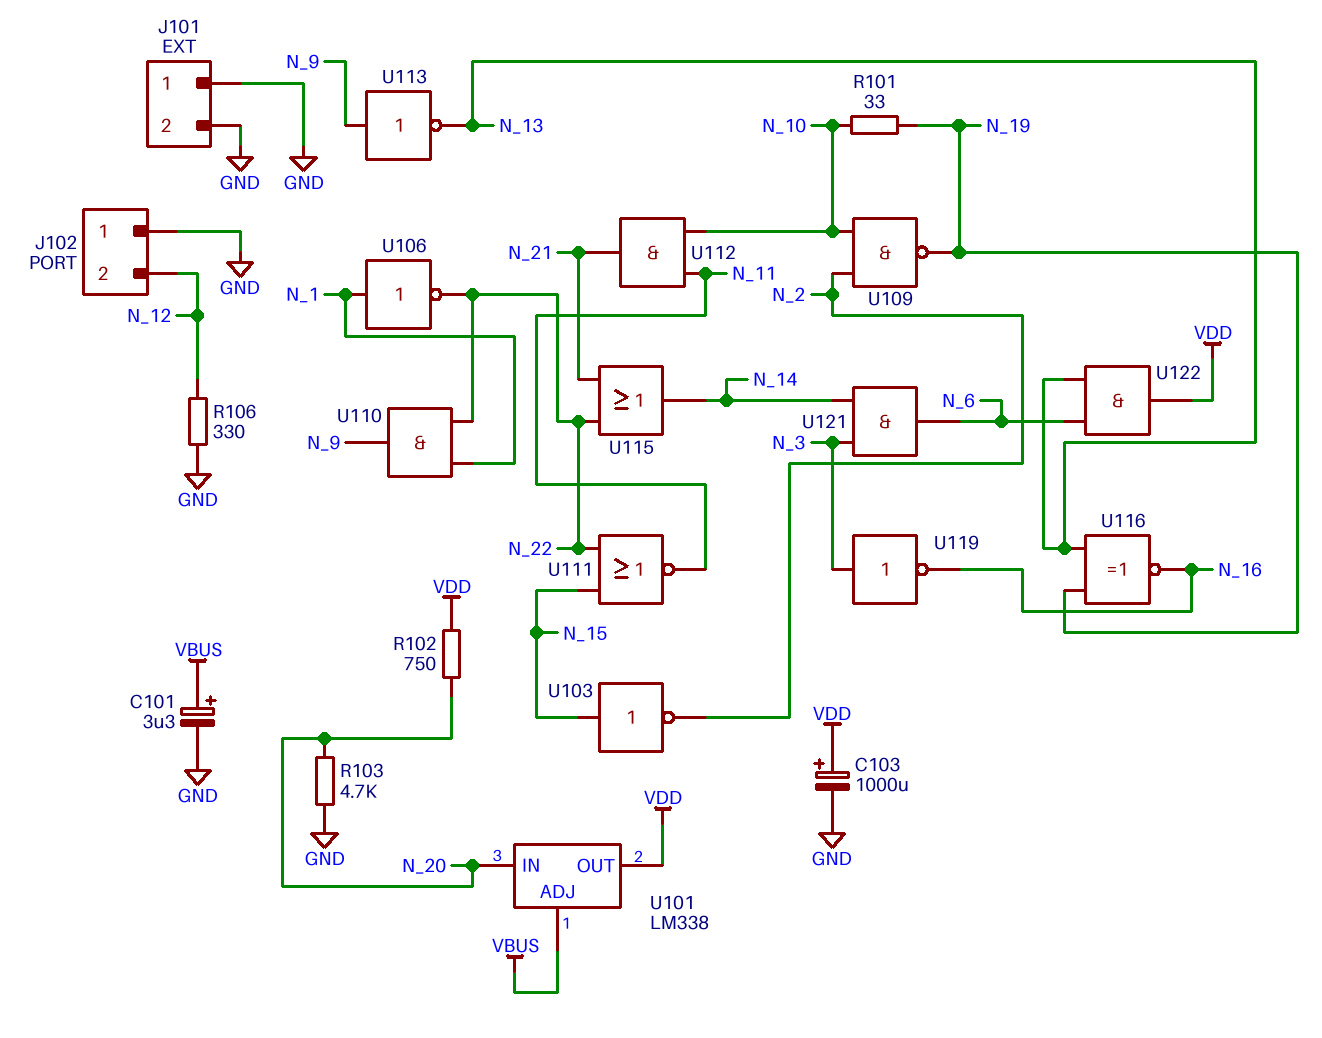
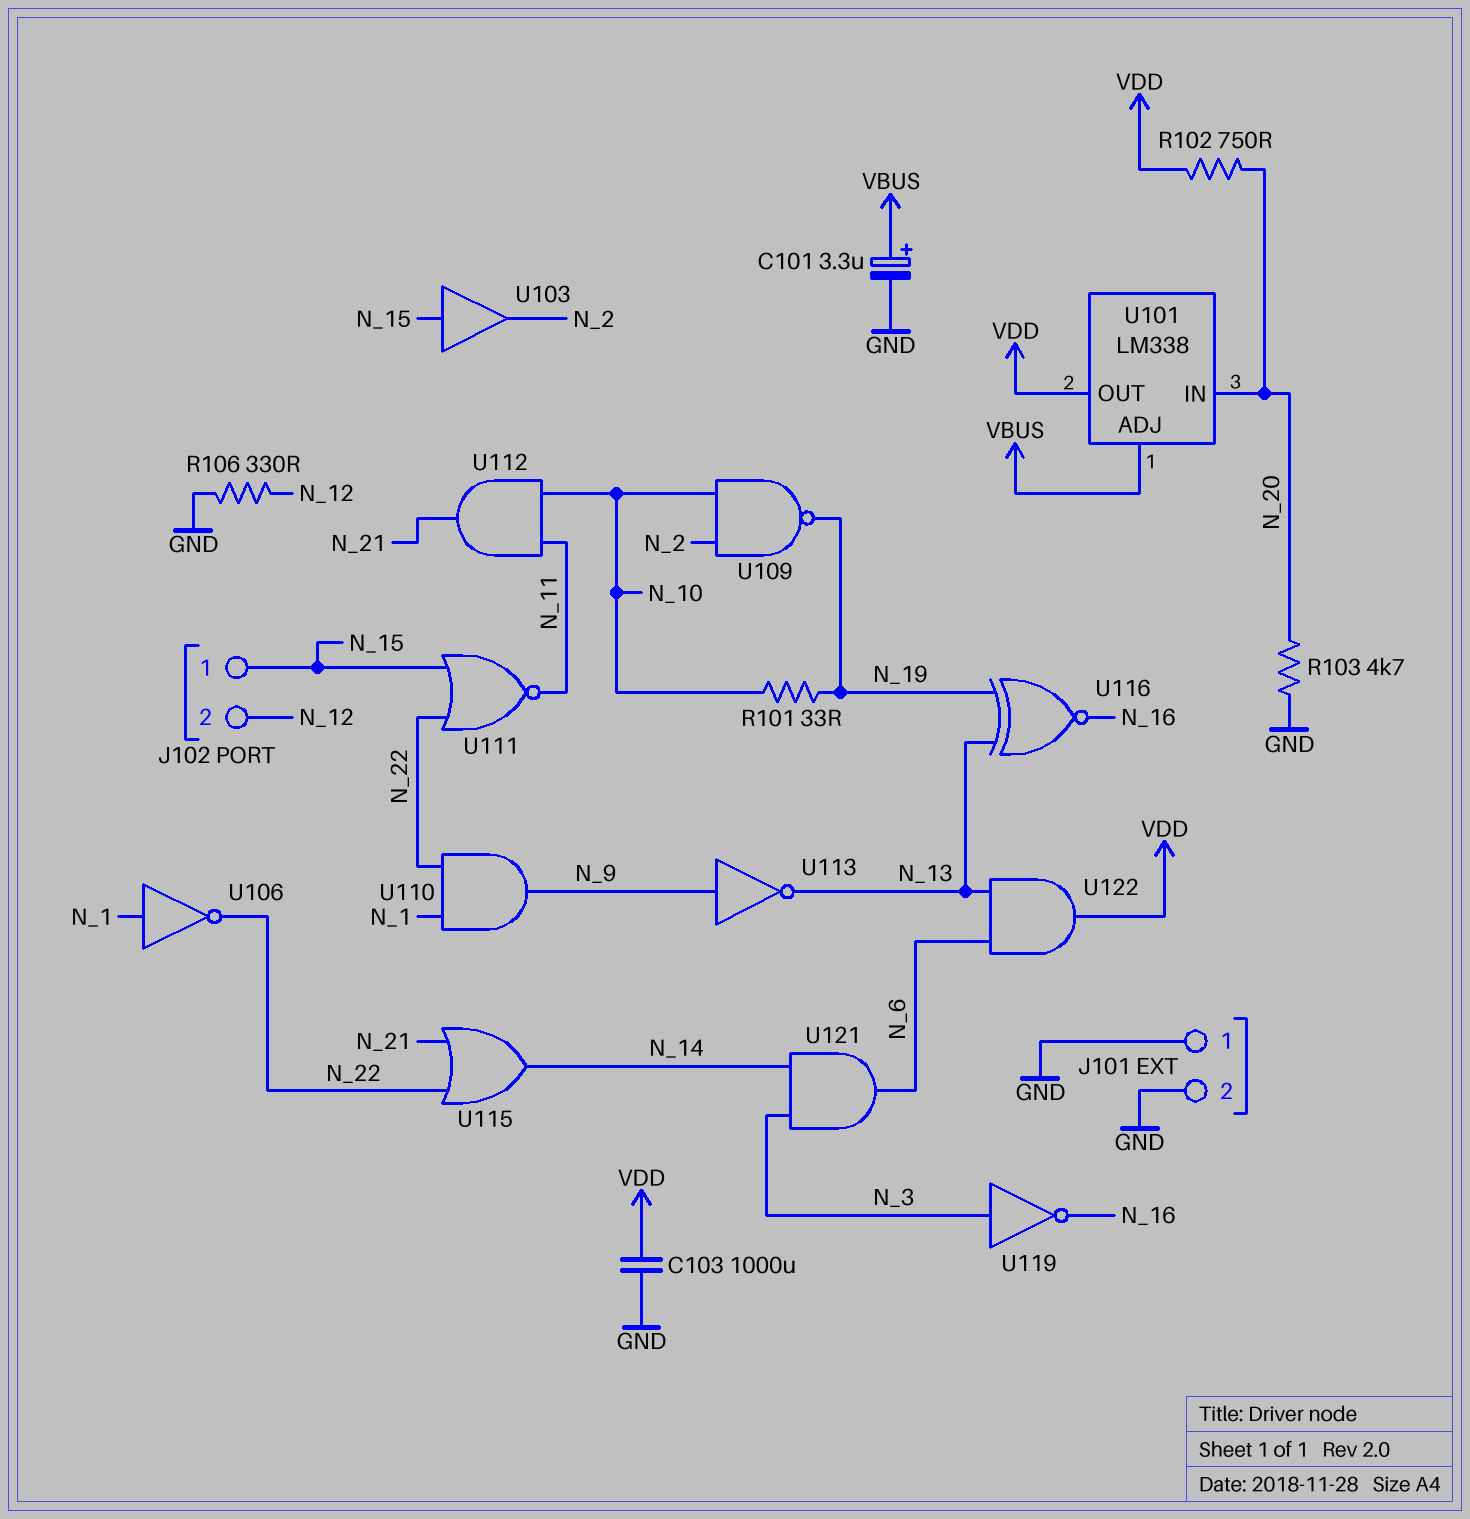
C103: 1000uF (plus VDD, minus GND) -> 1000uF (GND, VDD)
J102 pin 1: GND -> N_15
U103: NOT (in N_15, out N_2) -> buffer (in N_15, out N_2)

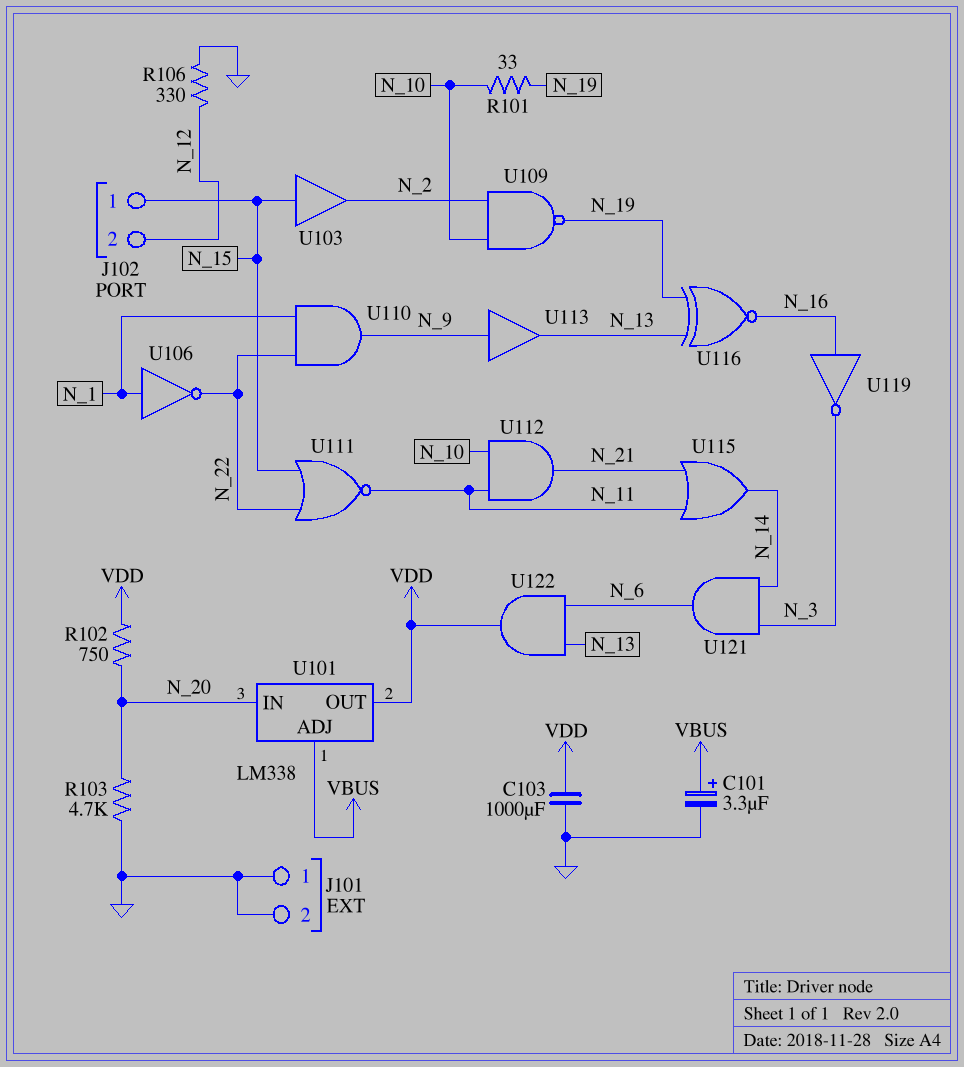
U113: NOT (in N_9, out N_13) -> buffer (in N_9, out N_13)
U115: OR (in N_21, in N_22, out N_14) -> OR (in N_11, in N_21, out N_14)
U119: NOT (in N_3, out N_16) -> NOT (in N_16, out N_3)

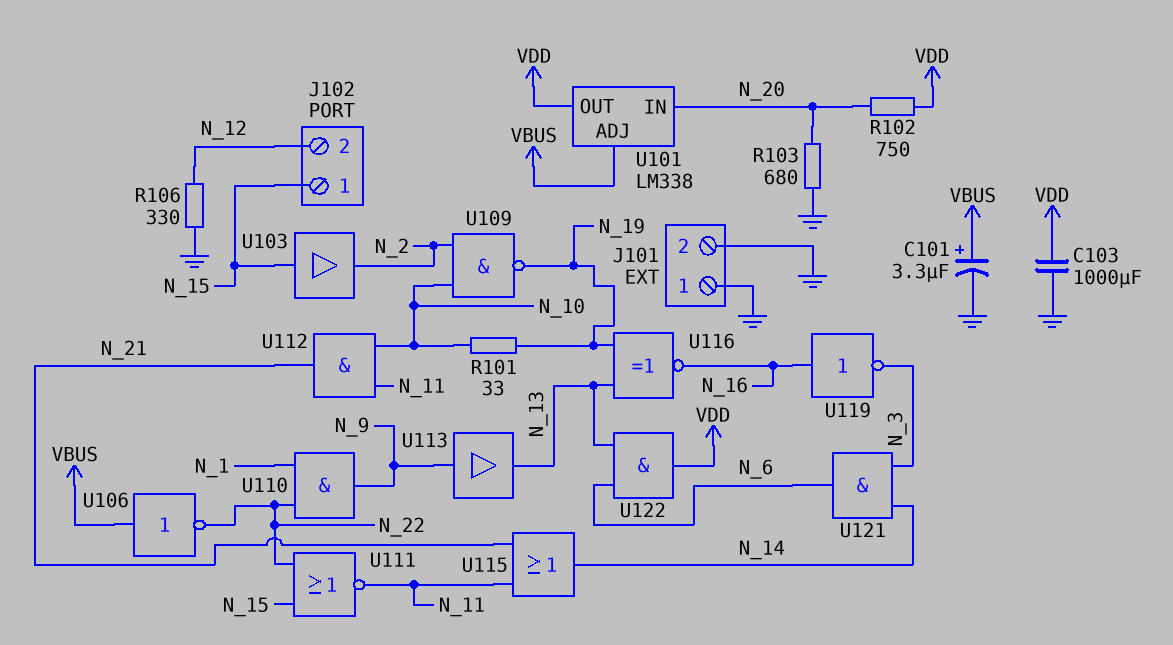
R103: 4.7k (GND, N_20) -> 680 (GND, N_20)
U106: NOT (in N_1, out N_22) -> NOT (in VBUS, out N_22)

